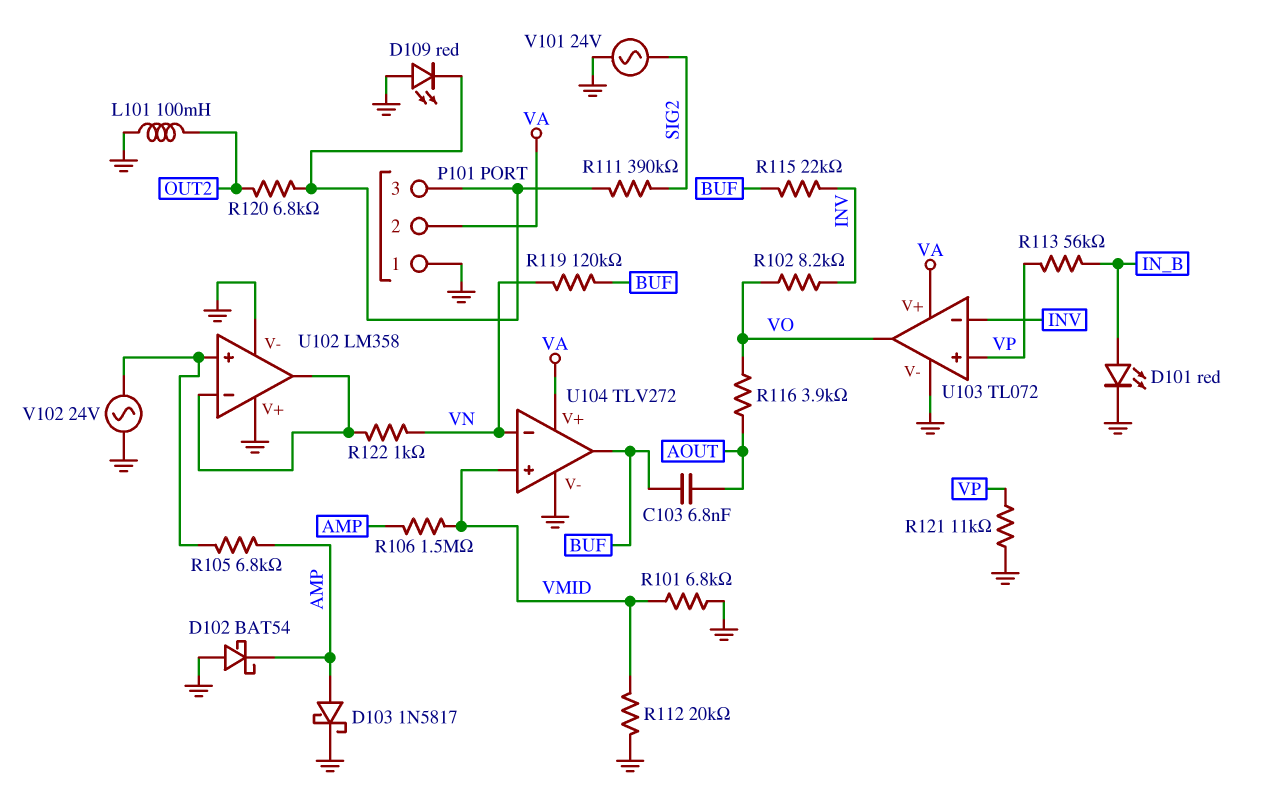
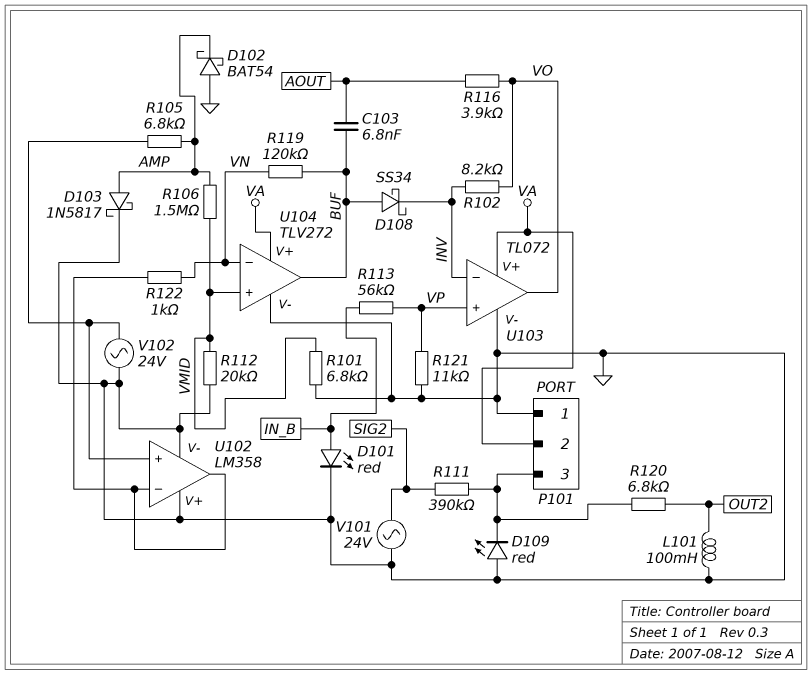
D108: none -> schottky SS34 (A BUF, K INV)
R115: 22k (BUF, INV) -> none

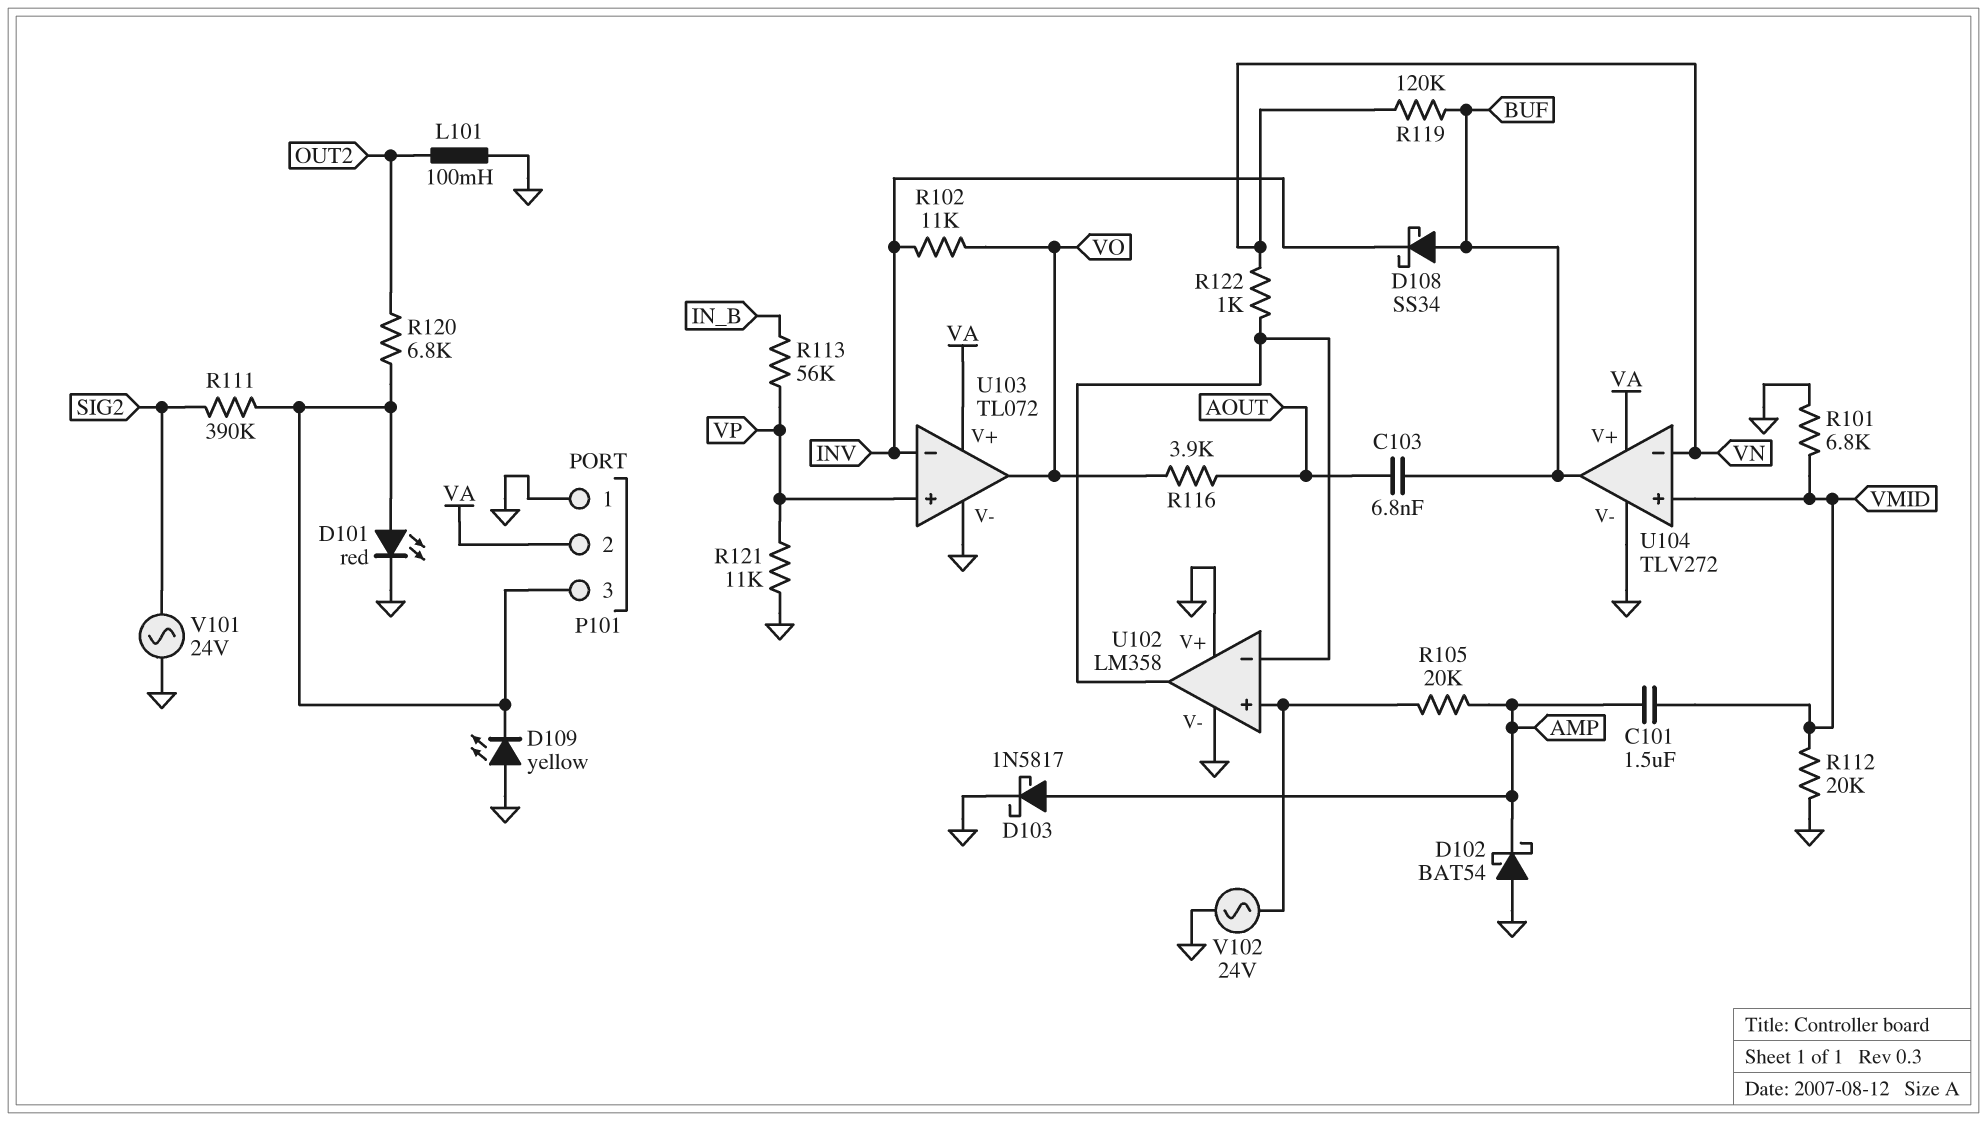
C101: none -> 1.5uF (AMP, VMID)
D101: LED red (A IN_B, K GND) -> LED red (A P101/3, K GND)
D109: LED red (A GND, K P101/3) -> LED yellow (A GND, K P101/3)
R102: 8.2k (INV, VO) -> 11k (INV, VO)
R105: 6.8k (AMP, U102/in+) -> 20k (AMP, U102/in+)
R106: 1.5M (AMP, VMID) -> none

